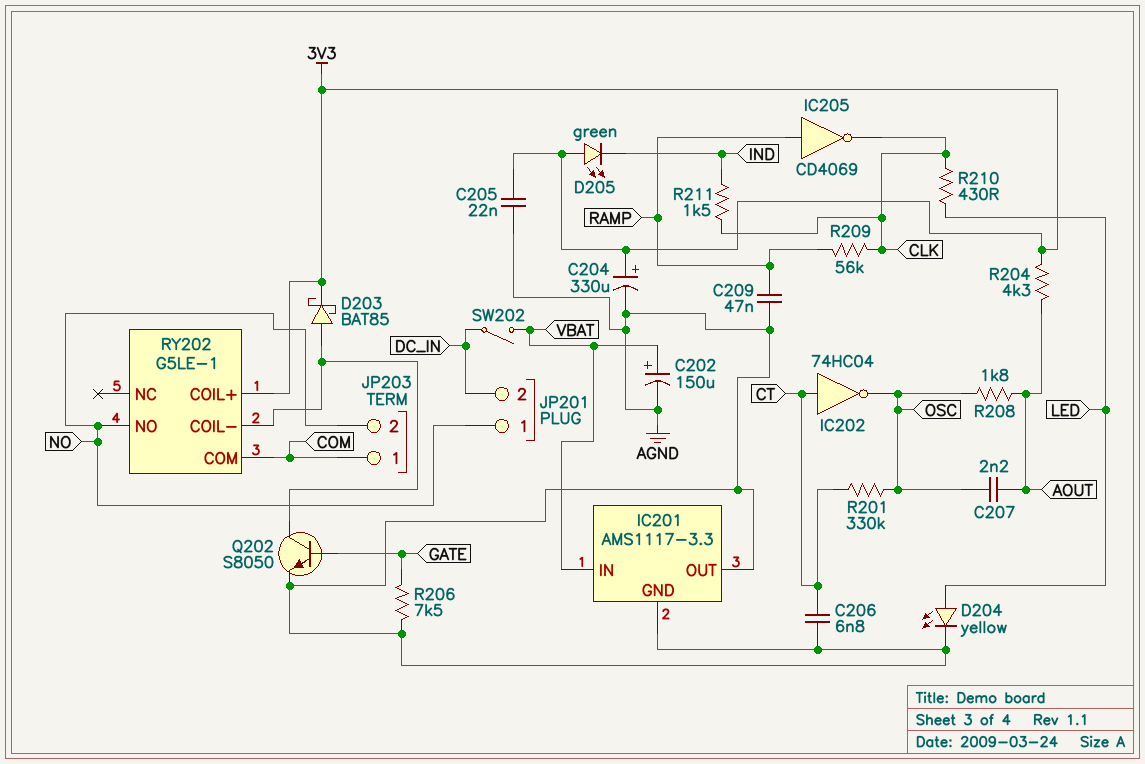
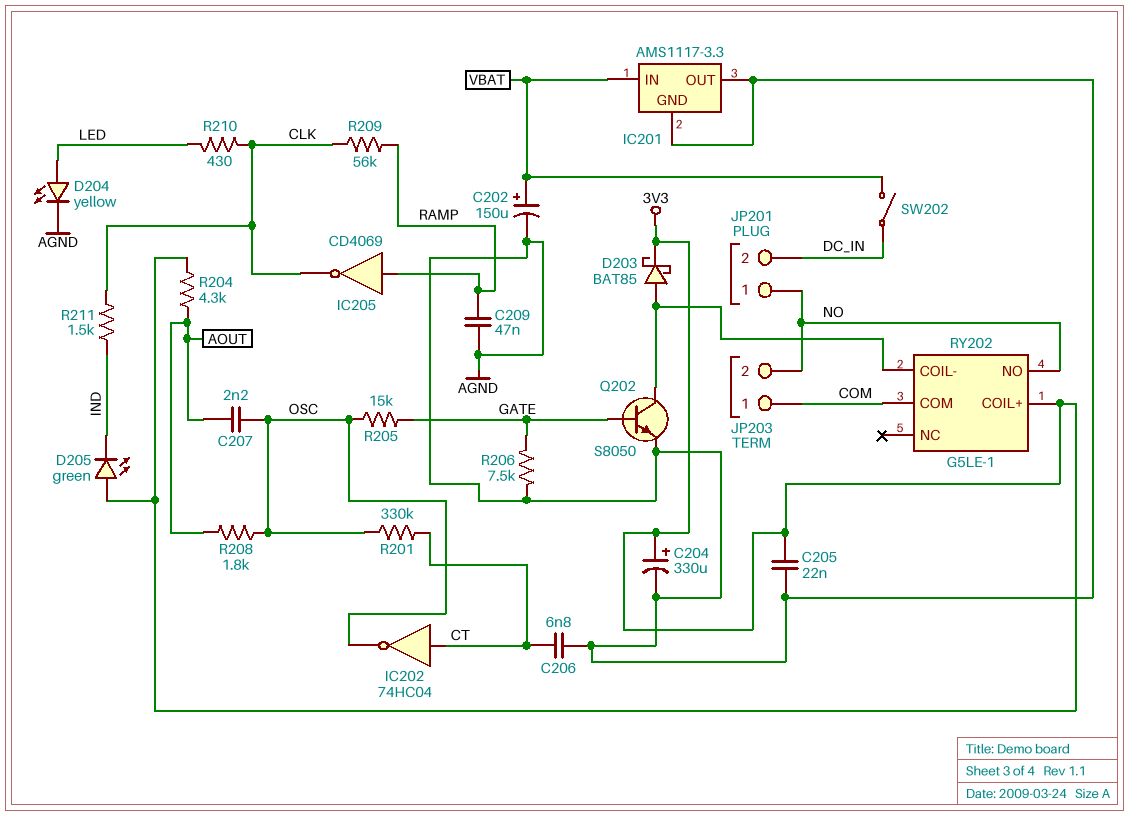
R205: none -> 15k (GATE, OSC)

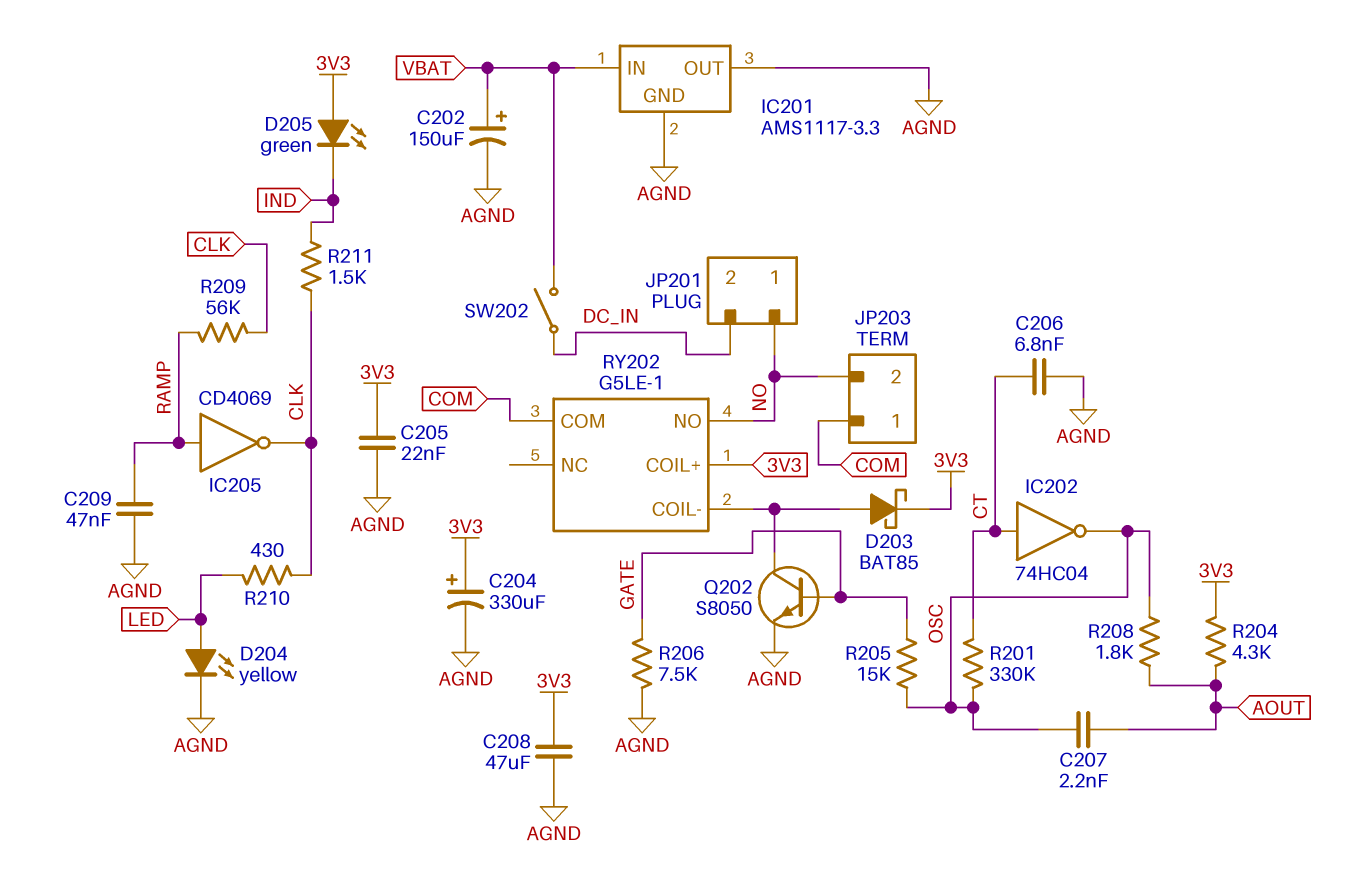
C208: none -> 47uF (3V3, AGND)

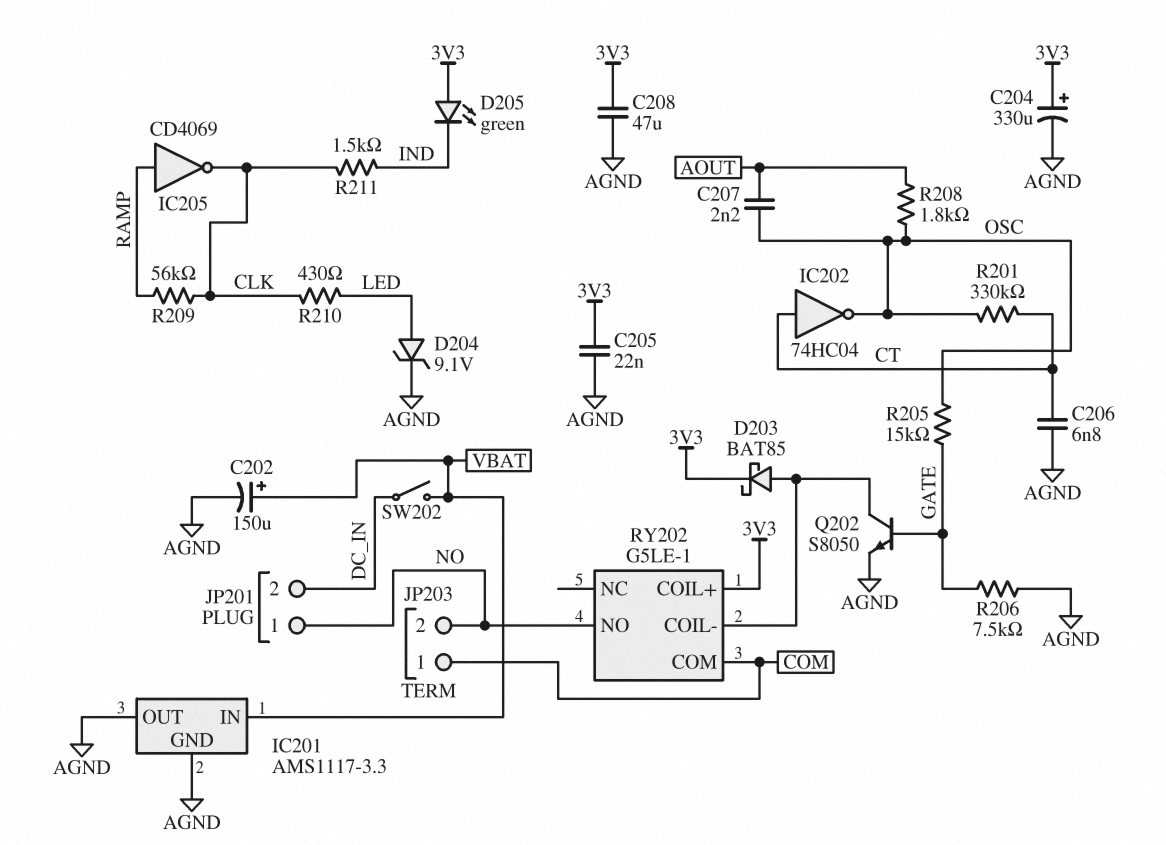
C209: 47nF (AGND, RAMP) -> none
D204: LED yellow (A LED, K AGND) -> zener 9.1V (A LED, K AGND)
R204: 4.3k (3V3, AOUT) -> none

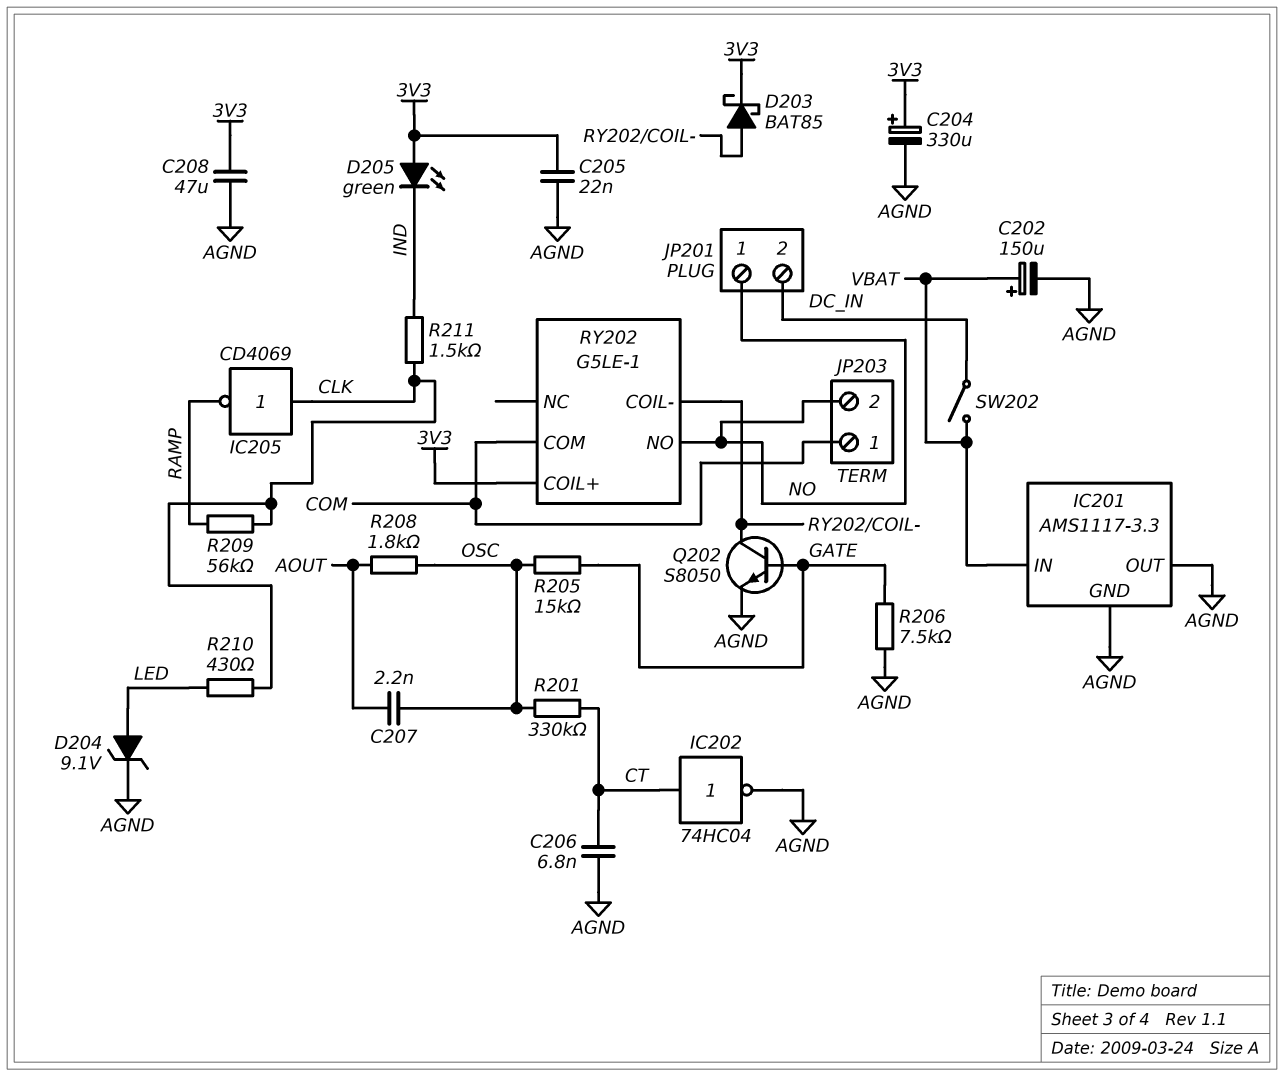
IC202: NOT 74HC04 (in CT, out OSC) -> NOT 74HC04 (in CT, out AGND)
IC205: NOT CD4069 (in RAMP, out CLK) -> NOT CD4069 (in CLK, out RAMP)

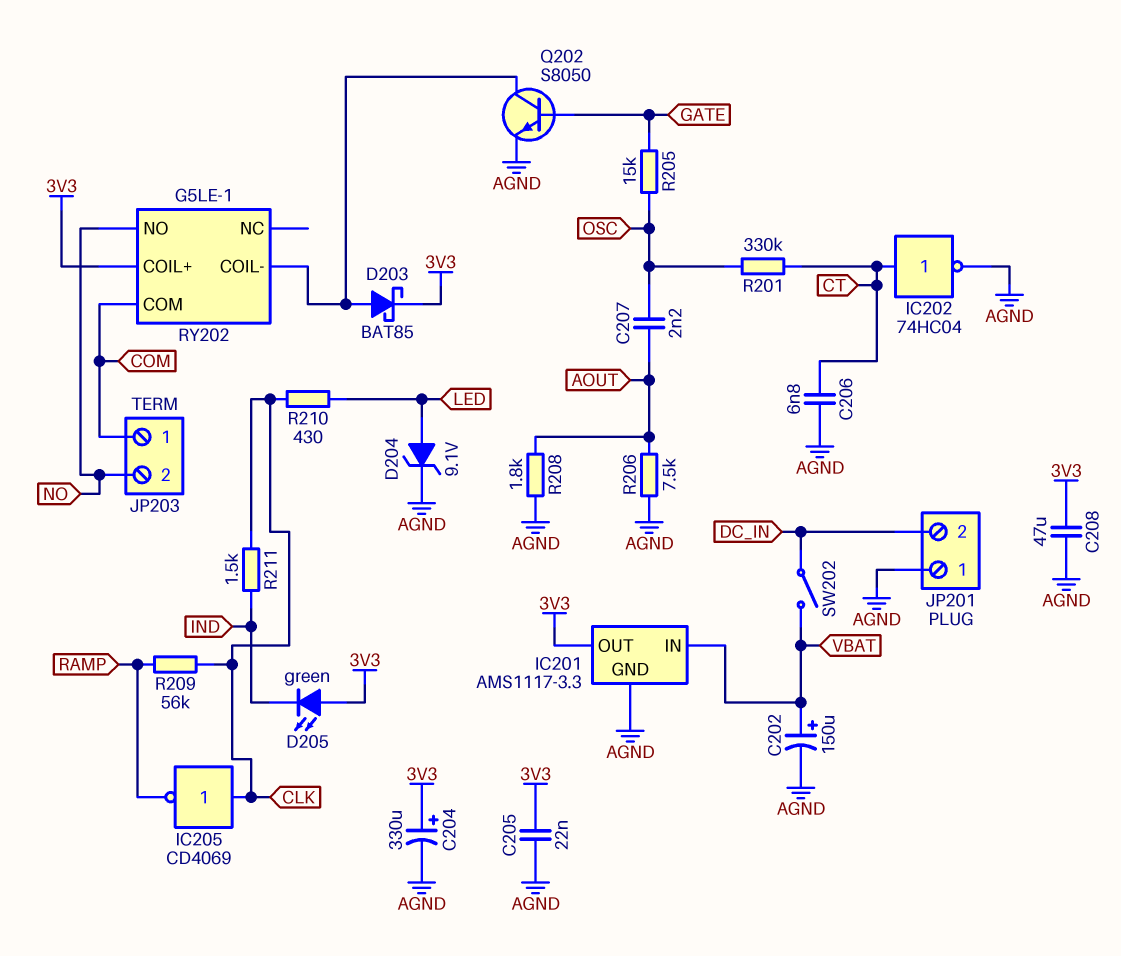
IC201 pin OUT: AGND -> 3V3
JP201 pin 1: NO -> AGND
R206: 7.5k (AGND, GATE) -> 7.5k (AGND, AOUT)
R208: 1.8k (AOUT, OSC) -> 1.8k (AGND, AOUT)

